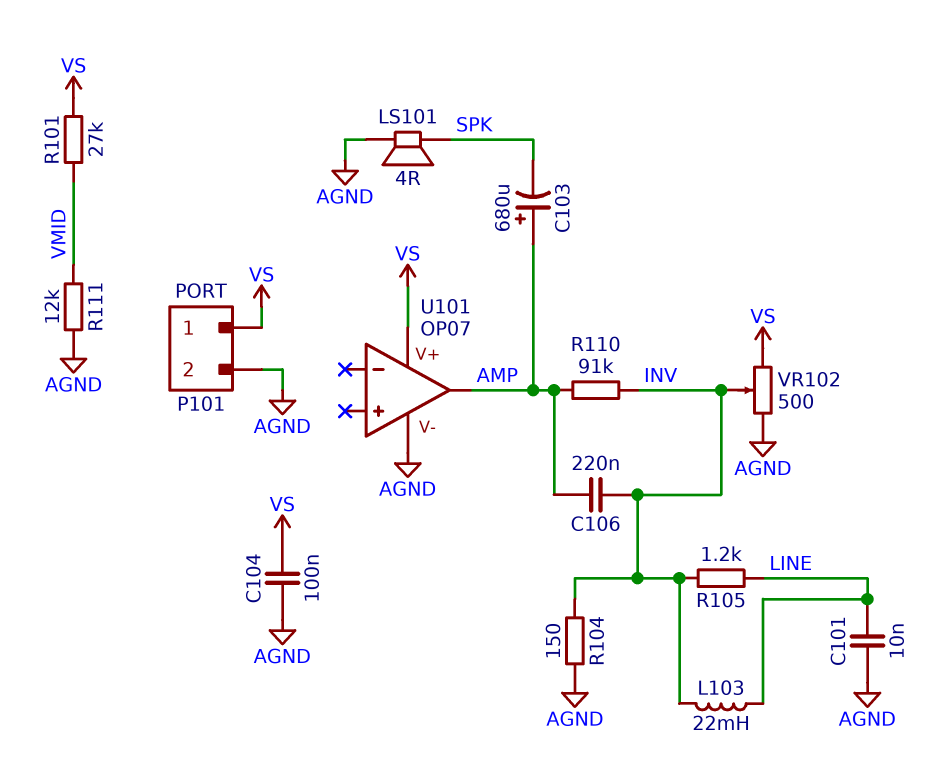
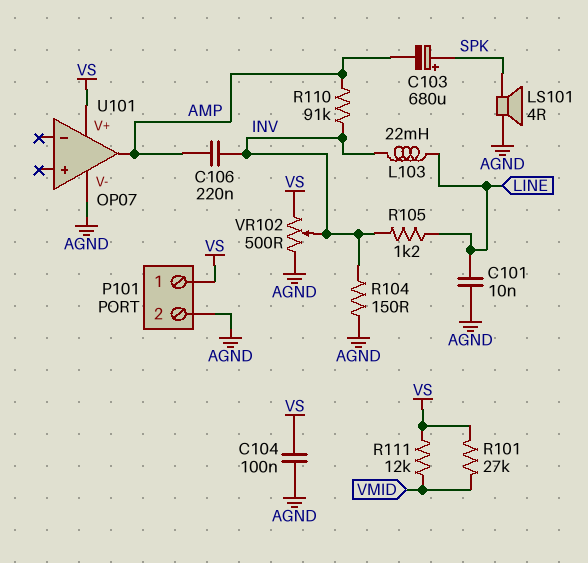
C103: 680uF (plus AMP, minus SPK) -> 680uF (plus SPK, minus AMP)
R111: 12k (AGND, VMID) -> 12k (VMID, VS)

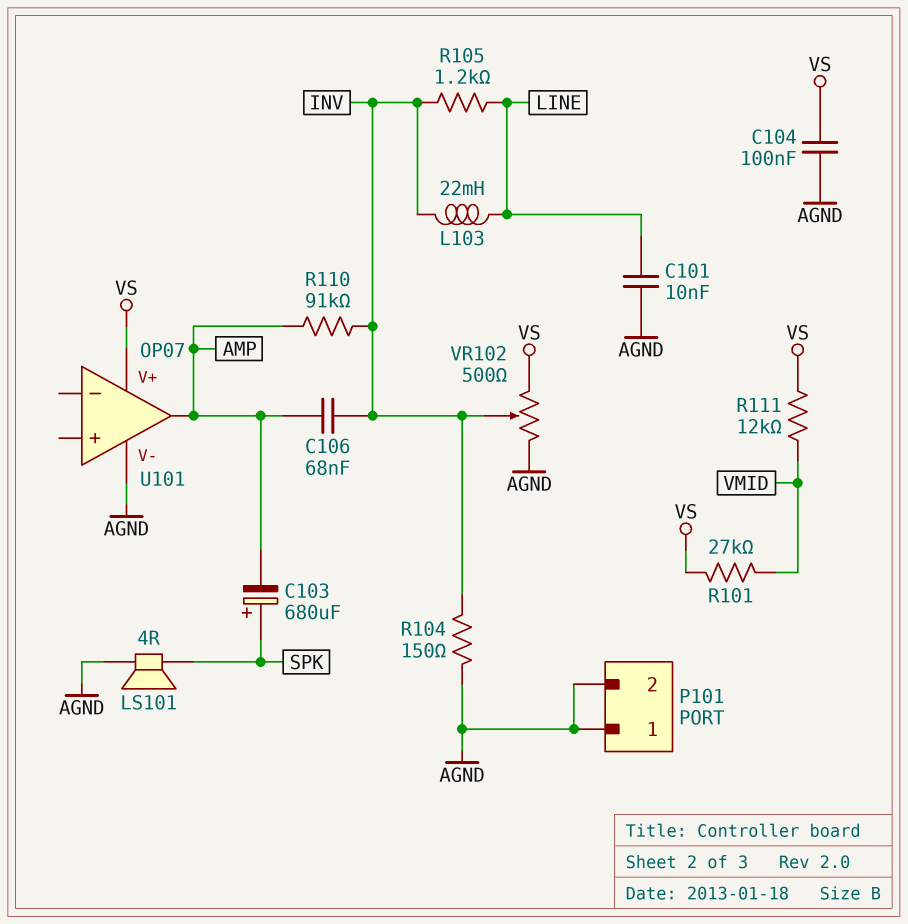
C106: 220nF (AMP, INV) -> 68nF (AMP, INV)
P101 pin 1: VS -> AGND

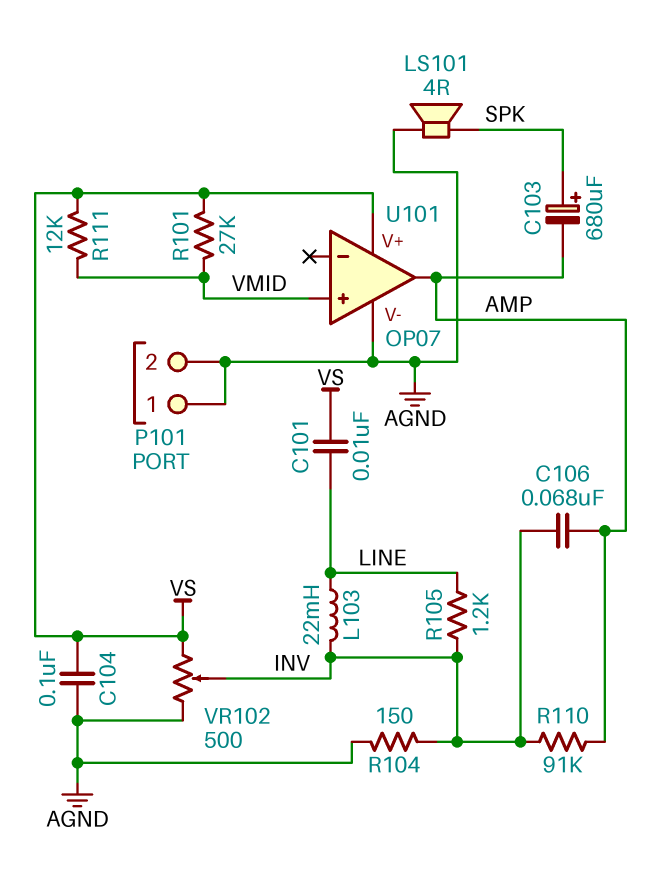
C101: 10nF (AGND, LINE) -> 10nF (LINE, VS)
U101 pin in+: none -> VMID

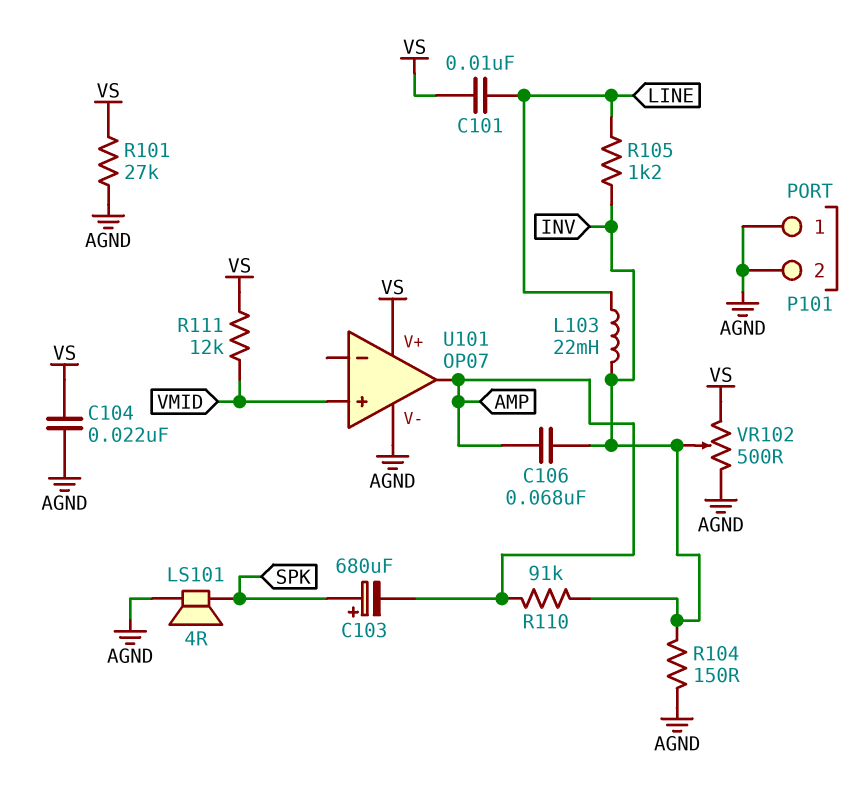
C104: 100nF (AGND, VS) -> 22nF (AGND, VS)
R101: 27k (VMID, VS) -> 27k (AGND, VS)

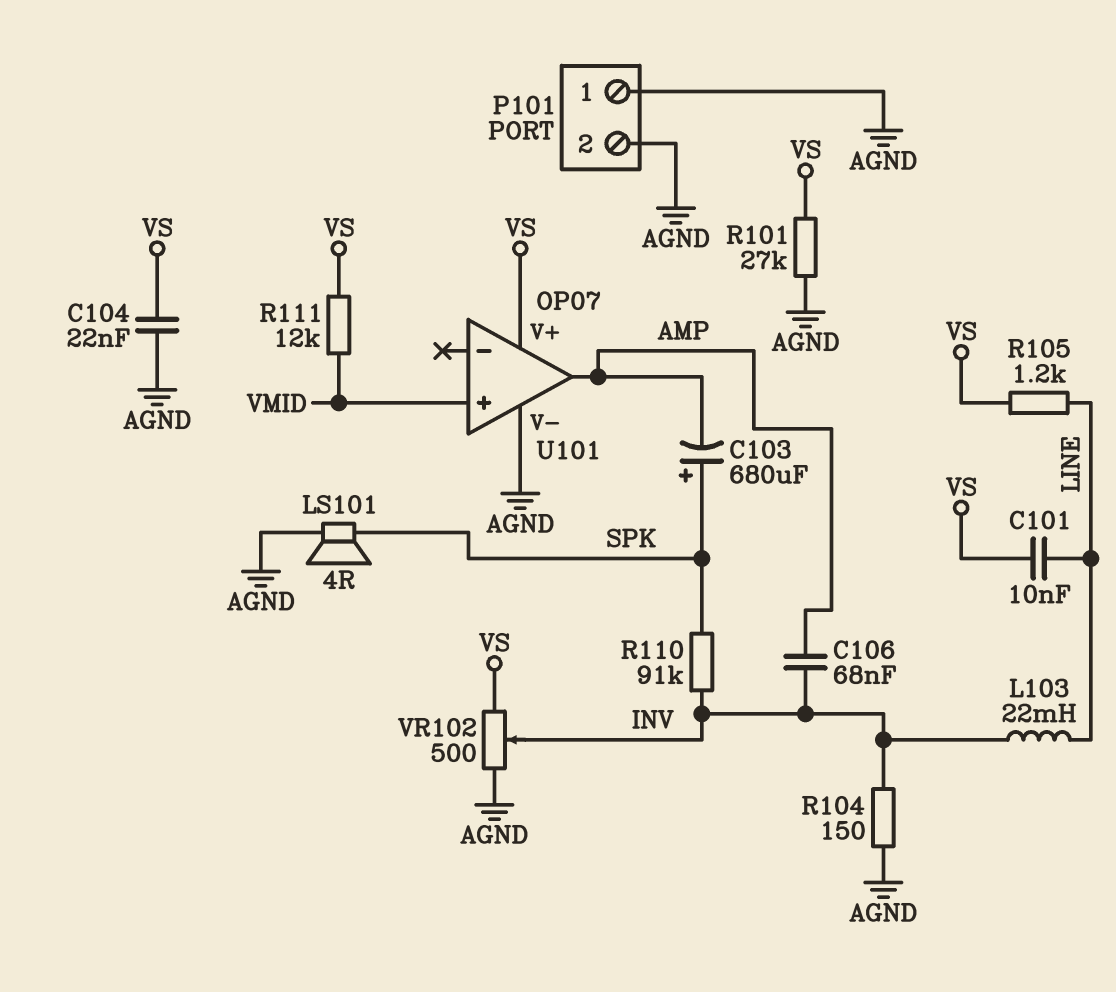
R105: 1.2k (INV, LINE) -> 1.2k (LINE, VS)
R110: 91k (AMP, INV) -> 91k (INV, SPK)

